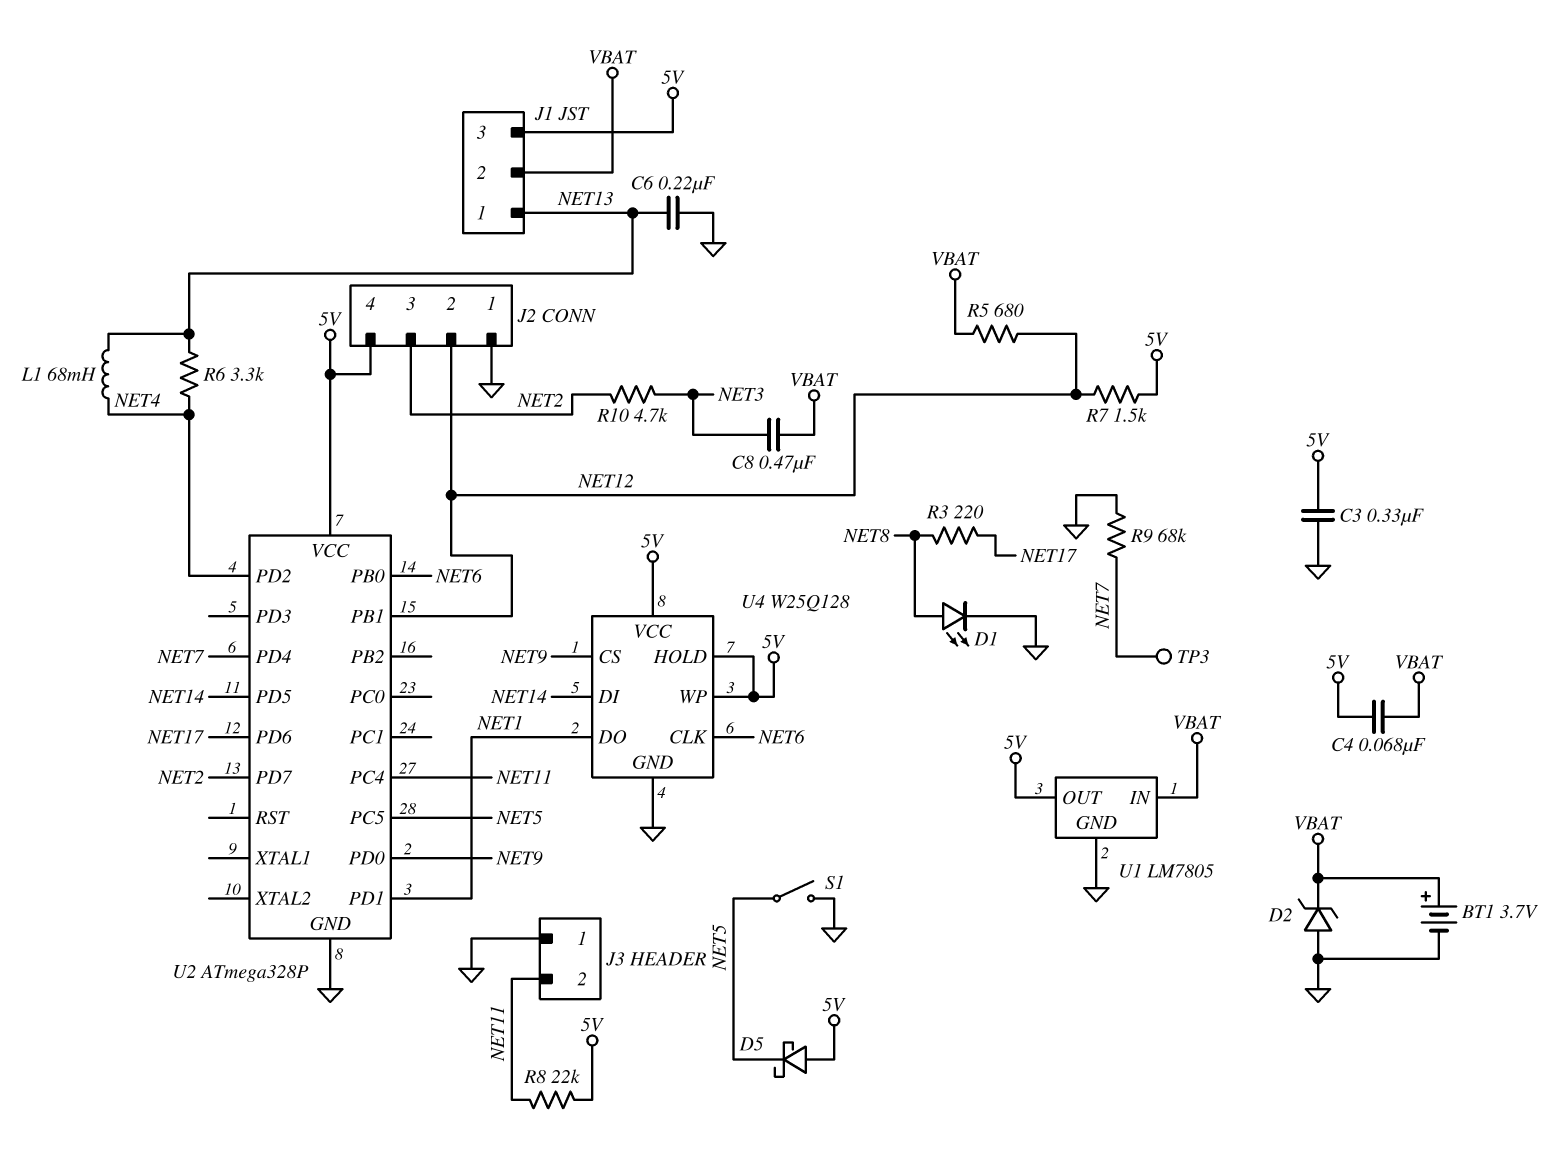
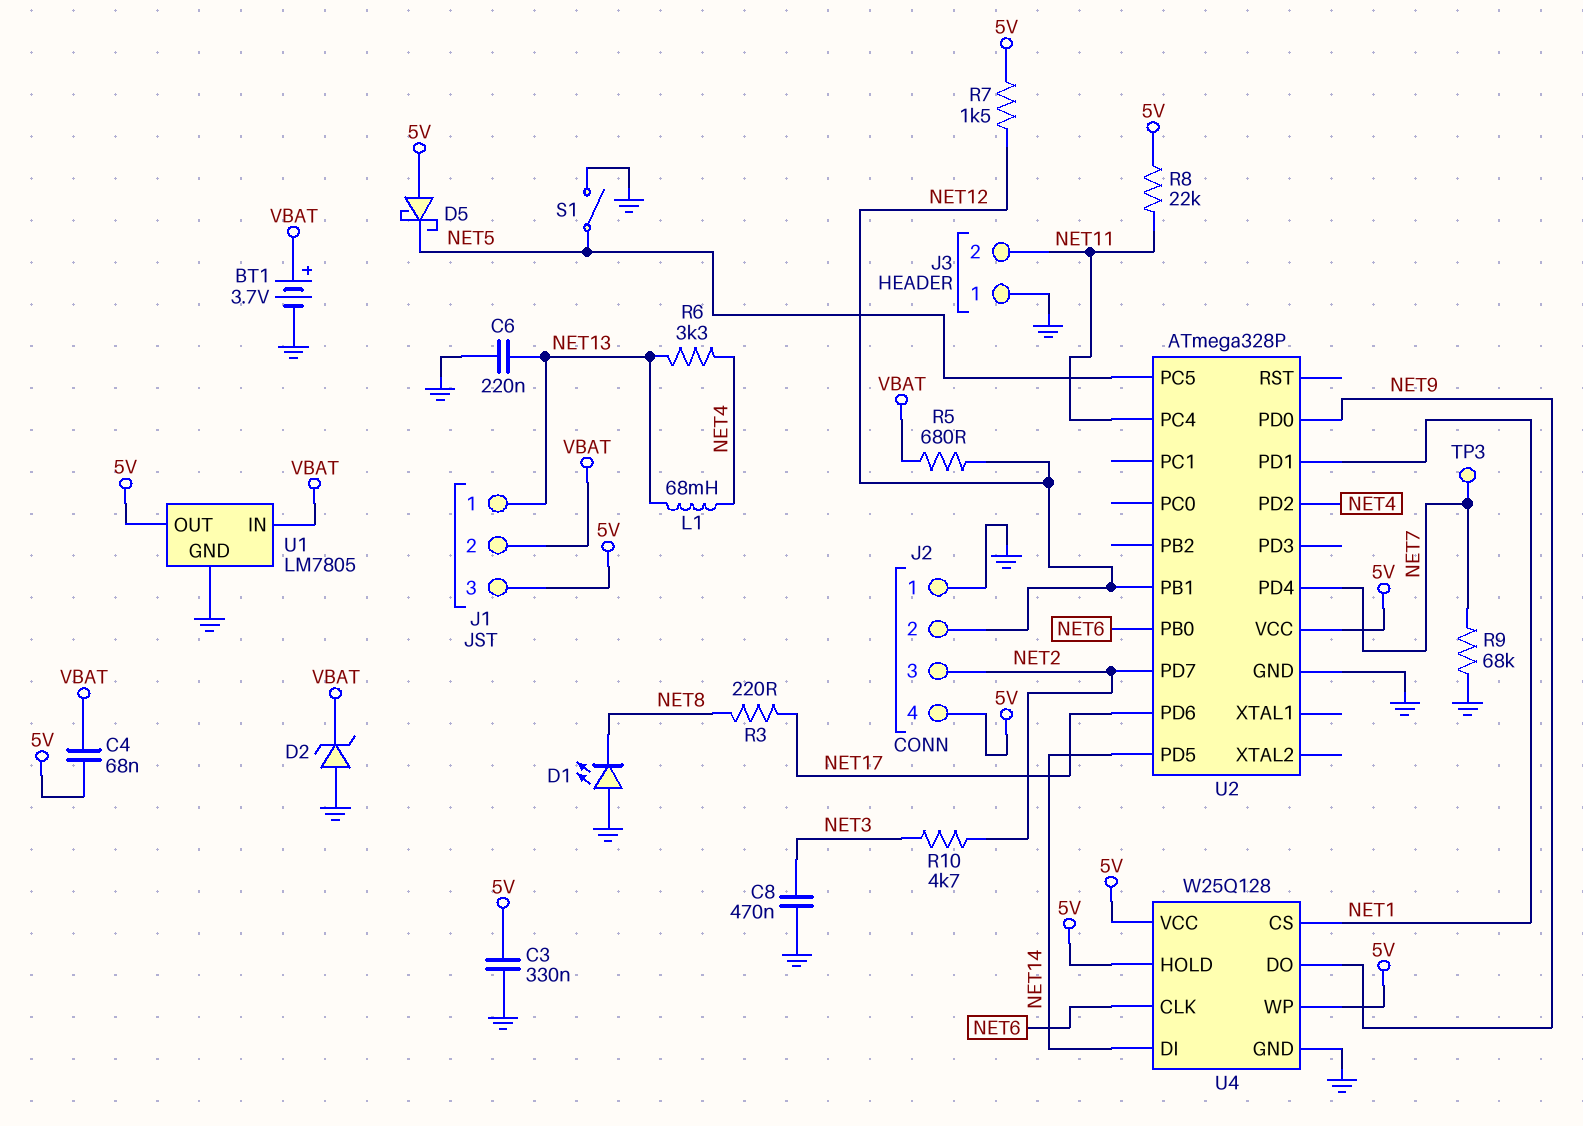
C8: 470nF (NET3, VBAT) -> 470nF (GND, NET3)
D1: LED (A NET8, K GND) -> LED (A GND, K NET8)
U4 pin CS: NET9 -> NET1
U4 pin DO: NET1 -> NET9

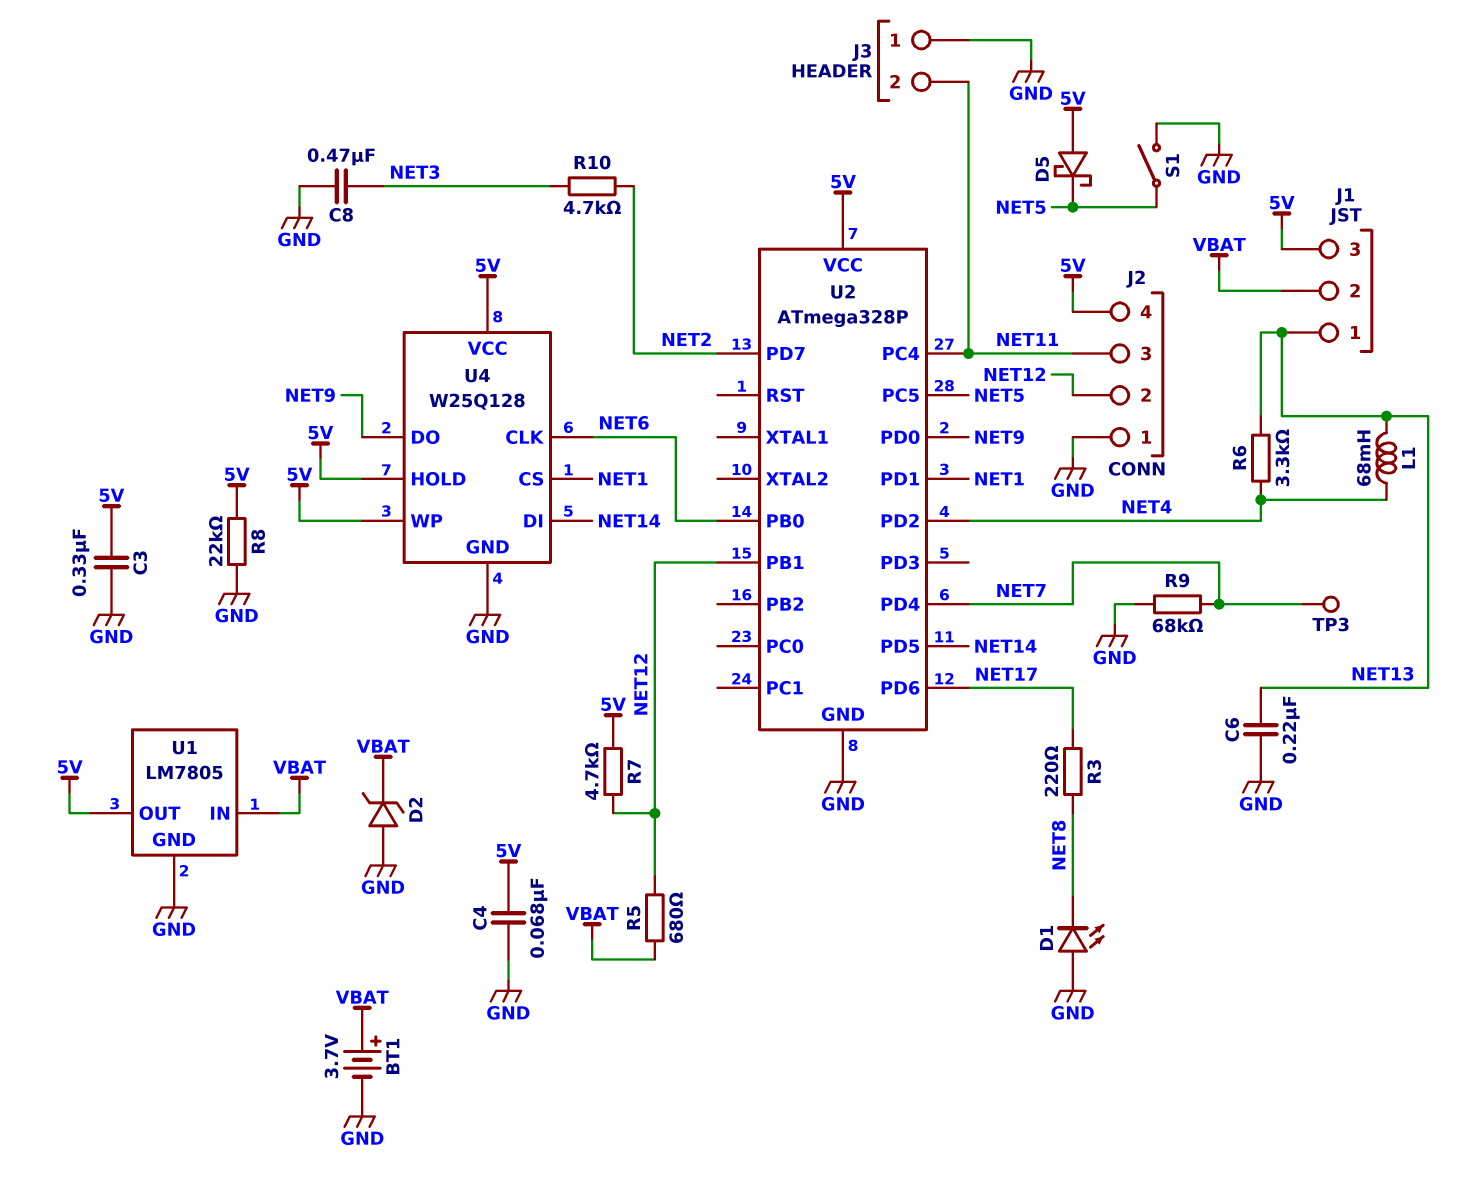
C4: 68nF (5V, VBAT) -> 68nF (5V, GND)
J2 pin 3: NET2 -> NET11
R7: 1.5k (5V, NET12) -> 4.7k (5V, NET12)
R8: 22k (5V, NET11) -> 22k (5V, GND)

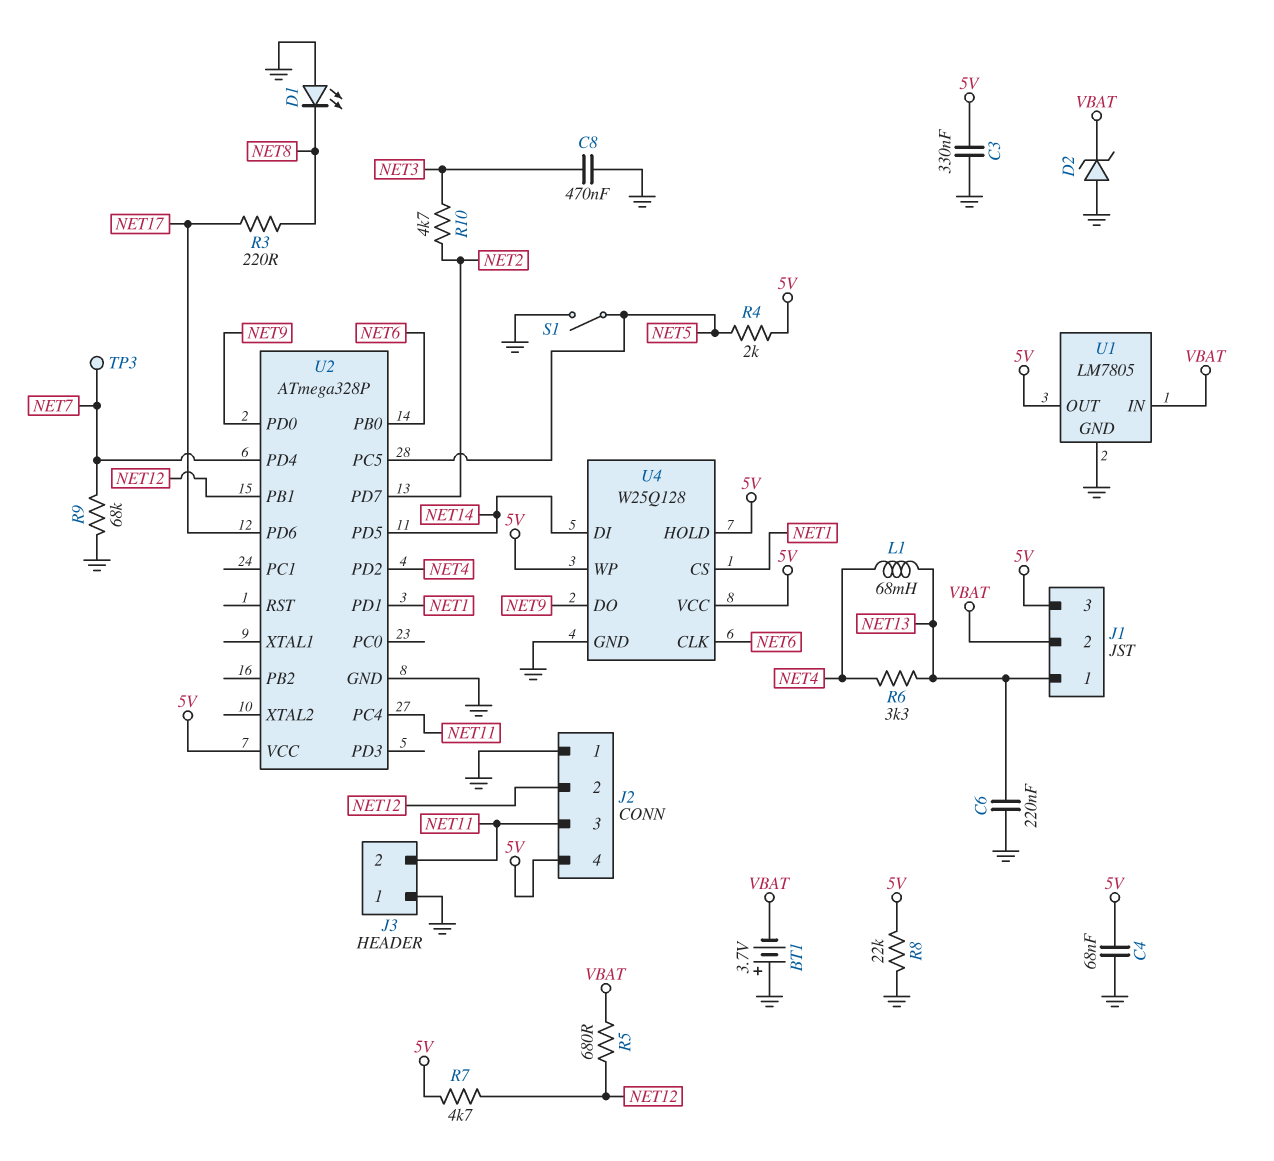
BT1: 3.7V (plus VBAT, minus GND) -> 3.7V (plus GND, minus VBAT)
D5: schottky (A 5V, K NET5) -> none
R4: none -> 2k (5V, NET5)

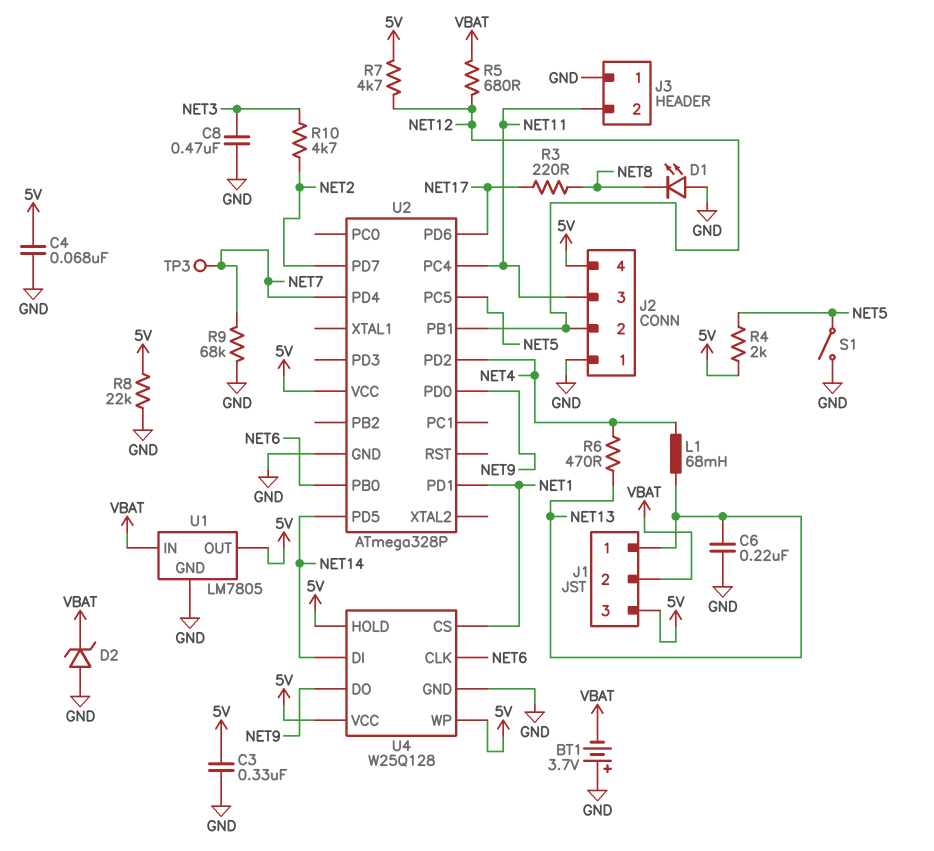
R6: 3.3k (NET4, NET13) -> 470 (NET4, NET13)

